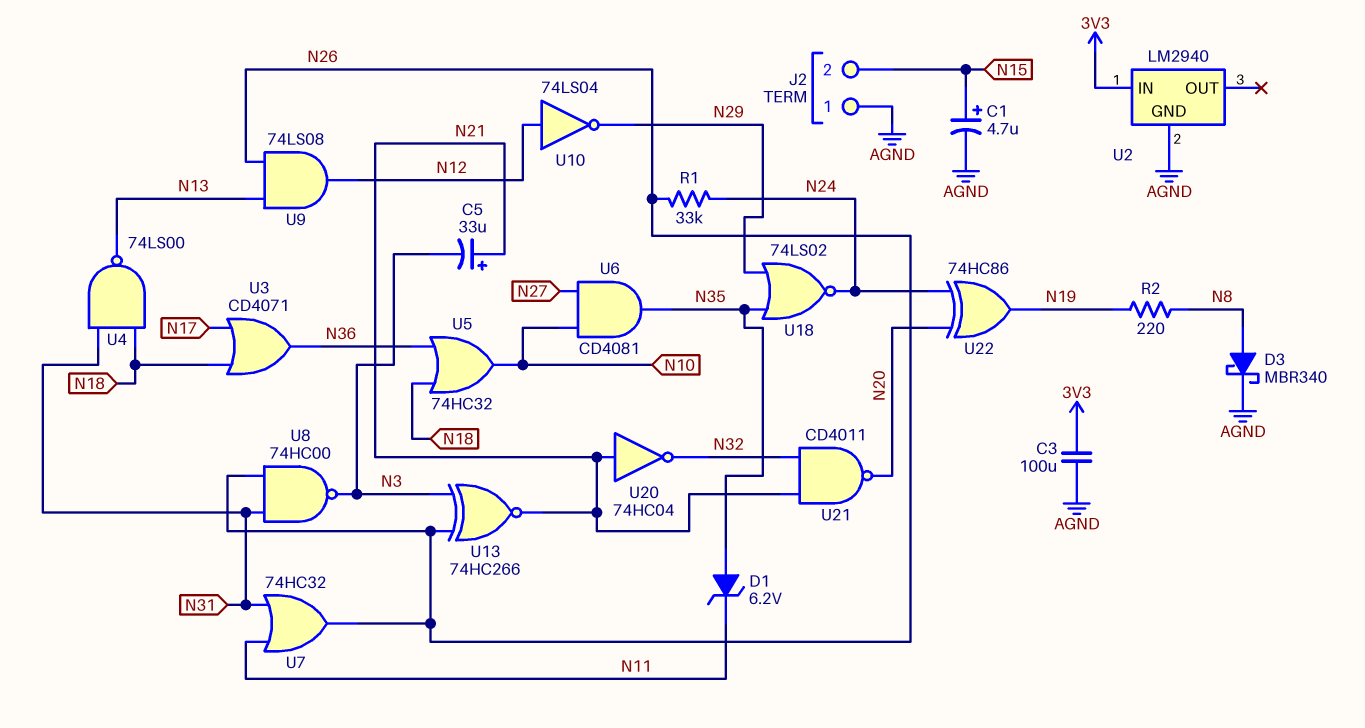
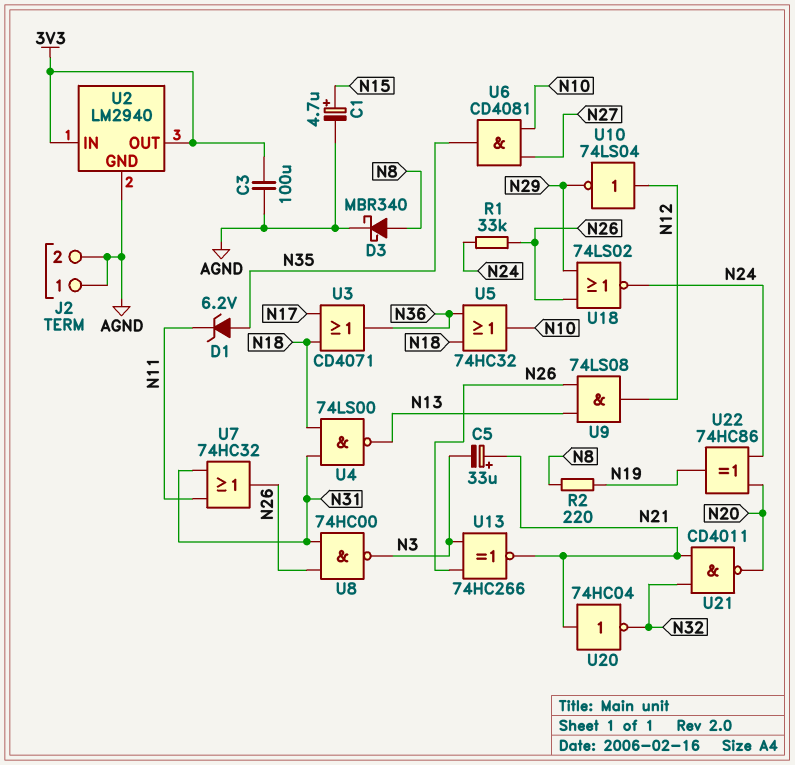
J2 pin 2: N15 -> AGND
U2 pin OUT: none -> 3V3
U18: NOR 74LS02 (in N29, in N35, out N24) -> NOR 74LS02 (in N26, in N29, out N24)

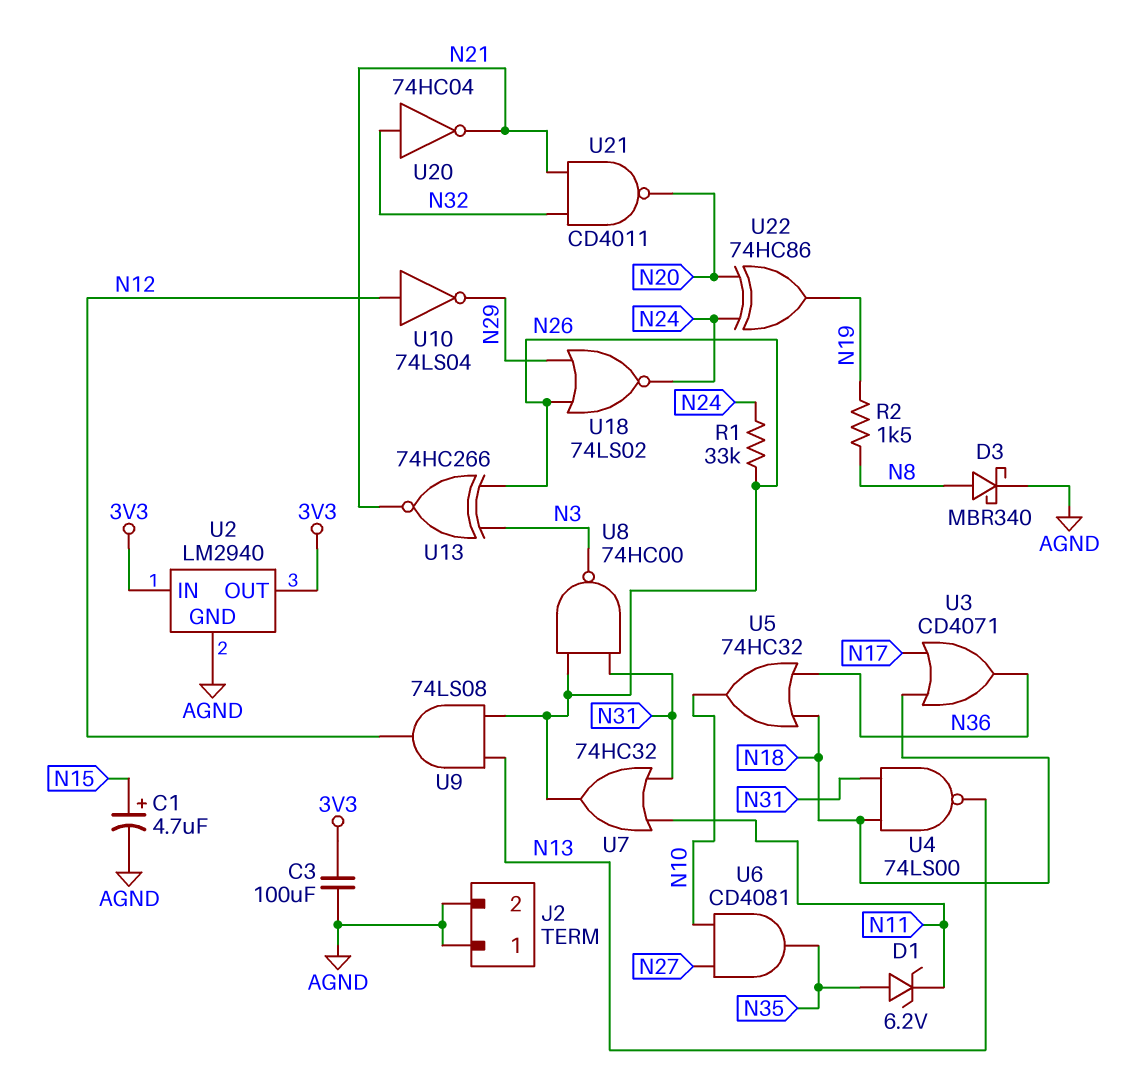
C5: 33uF (plus N21, minus N3) -> none
R2: 220 (N8, N19) -> 1.5k (N8, N19)
U20: NOT 74HC04 (in N21, out N32) -> NOT 74HC04 (in N32, out N21)

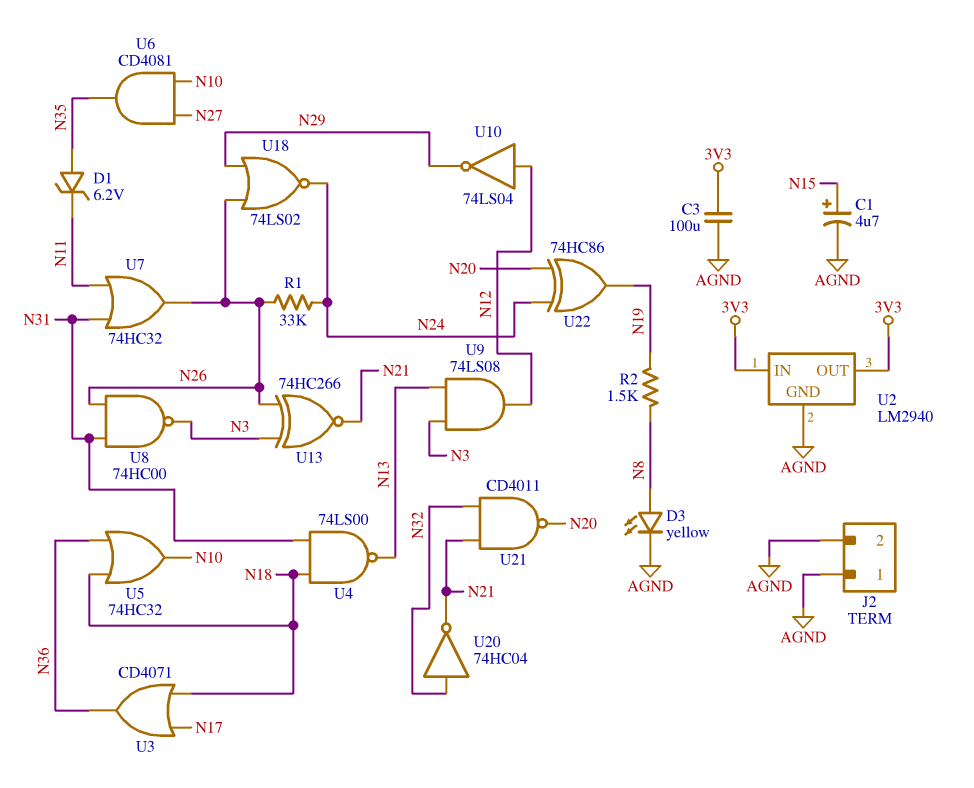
D3: schottky MBR340 (A N8, K AGND) -> LED yellow (A N8, K AGND)
U9: AND 74LS08 (in N13, in N26, out N12) -> AND 74LS08 (in N3, in N13, out N12)

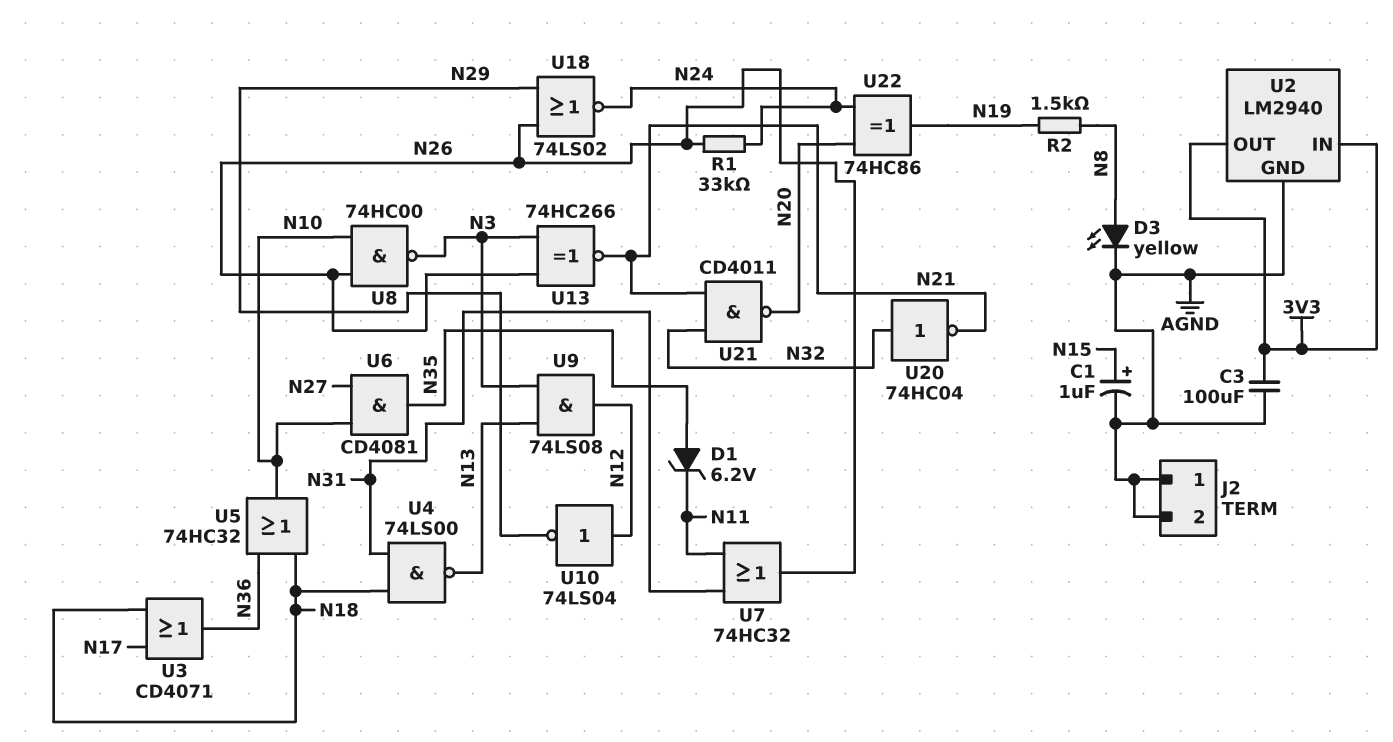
C1: 4.7uF (plus N15, minus AGND) -> 1uF (plus N15, minus AGND)
U8: NAND 74HC00 (in N26, in N31, out N3) -> NAND 74HC00 (in N10, in N26, out N3)

